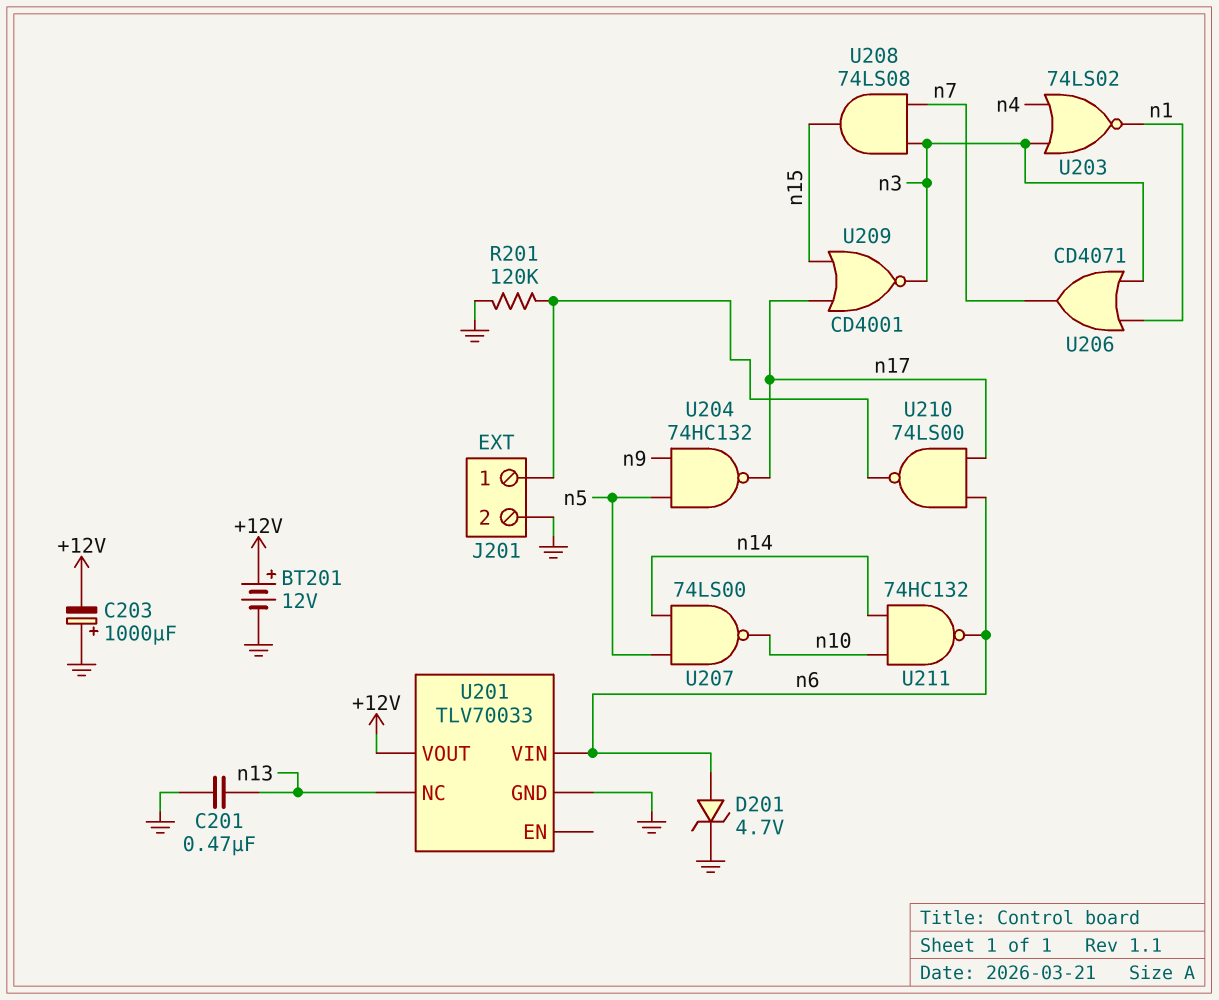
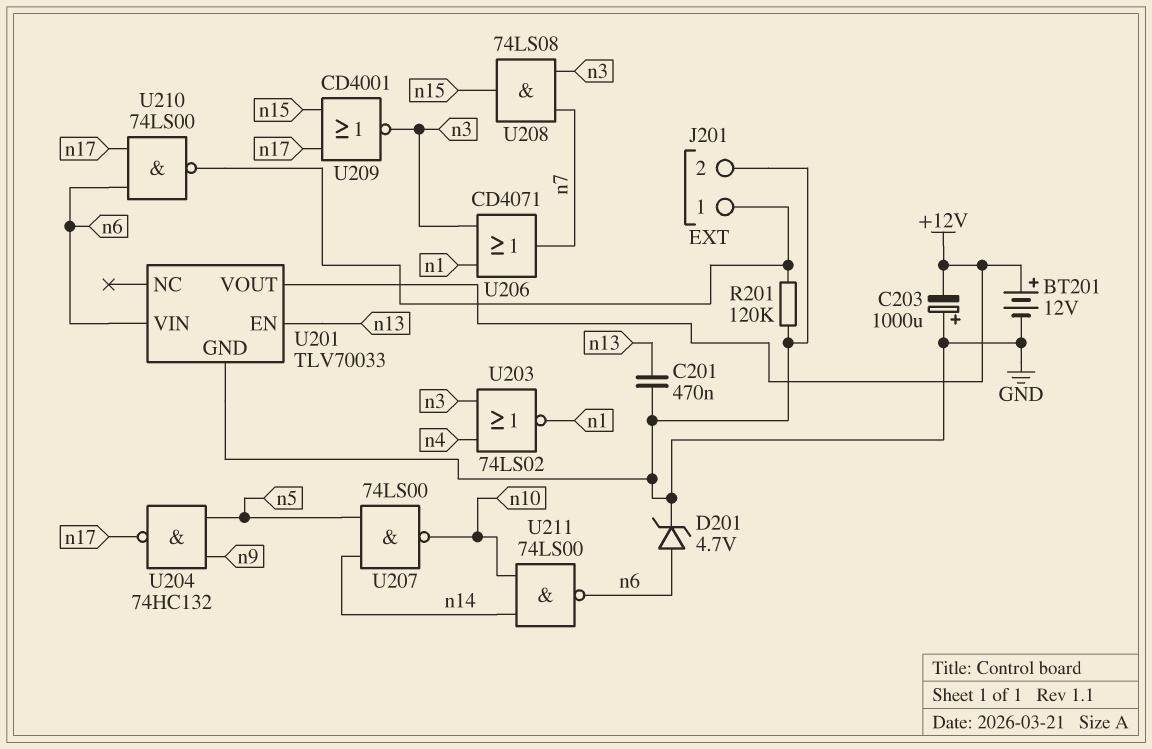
U201 pin EN: none -> n13
U201 pin NC: n13 -> none
U211: NAND 74HC132 (in n10, in n14, out n6) -> NAND 74LS00 (in n10, in n14, out n6)

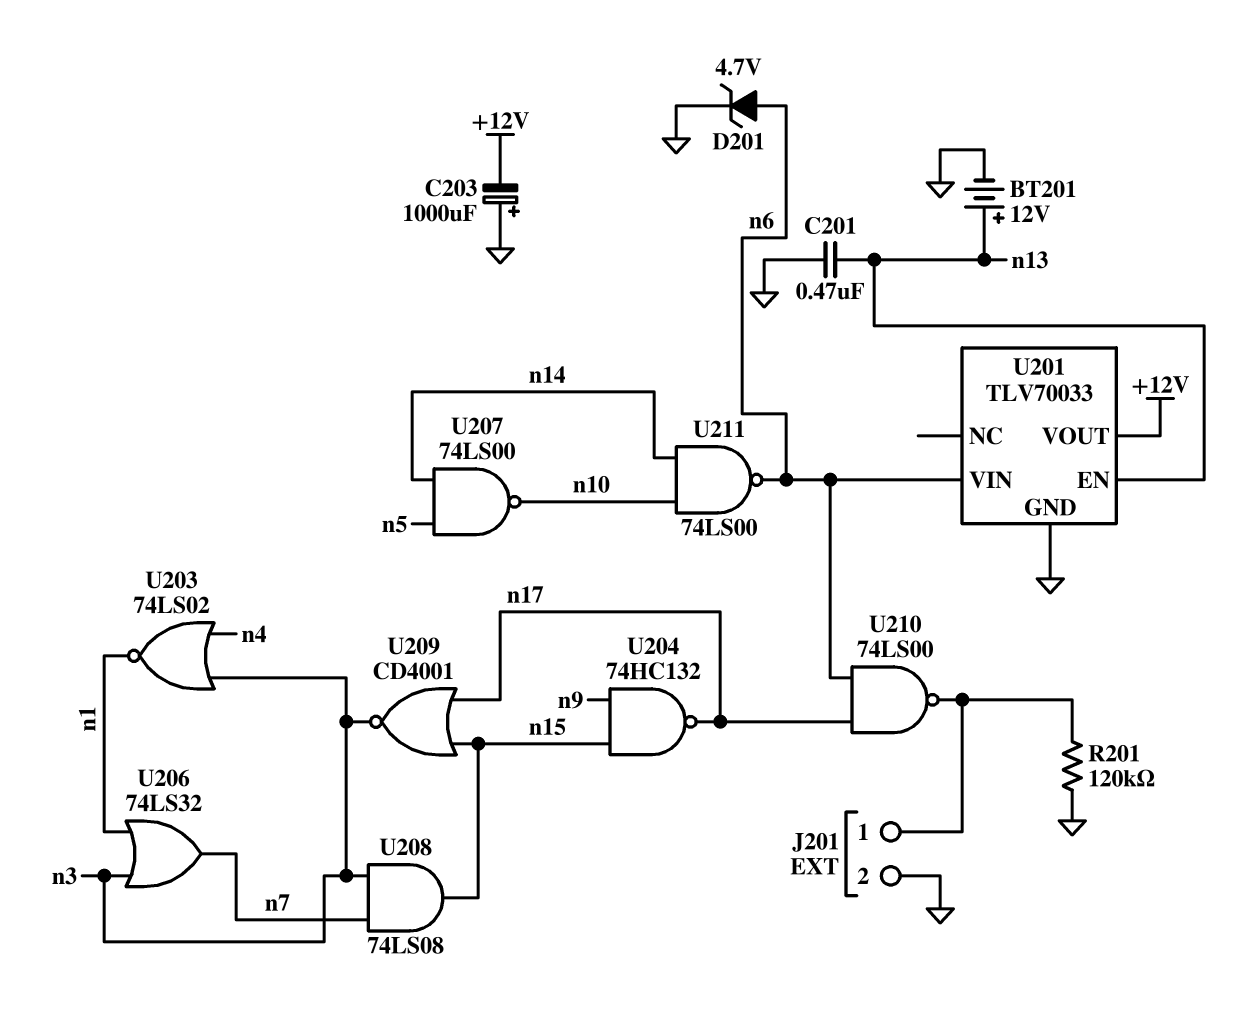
BT201: 12V (plus +12V, minus GND) -> 12V (plus n13, minus GND)
U204: NAND 74HC132 (in n5, in n9, out n17) -> NAND 74HC132 (in n9, in n15, out n17)
U206: OR CD4071 (in n1, in n3, out n7) -> OR 74LS32 (in n1, in n3, out n7)

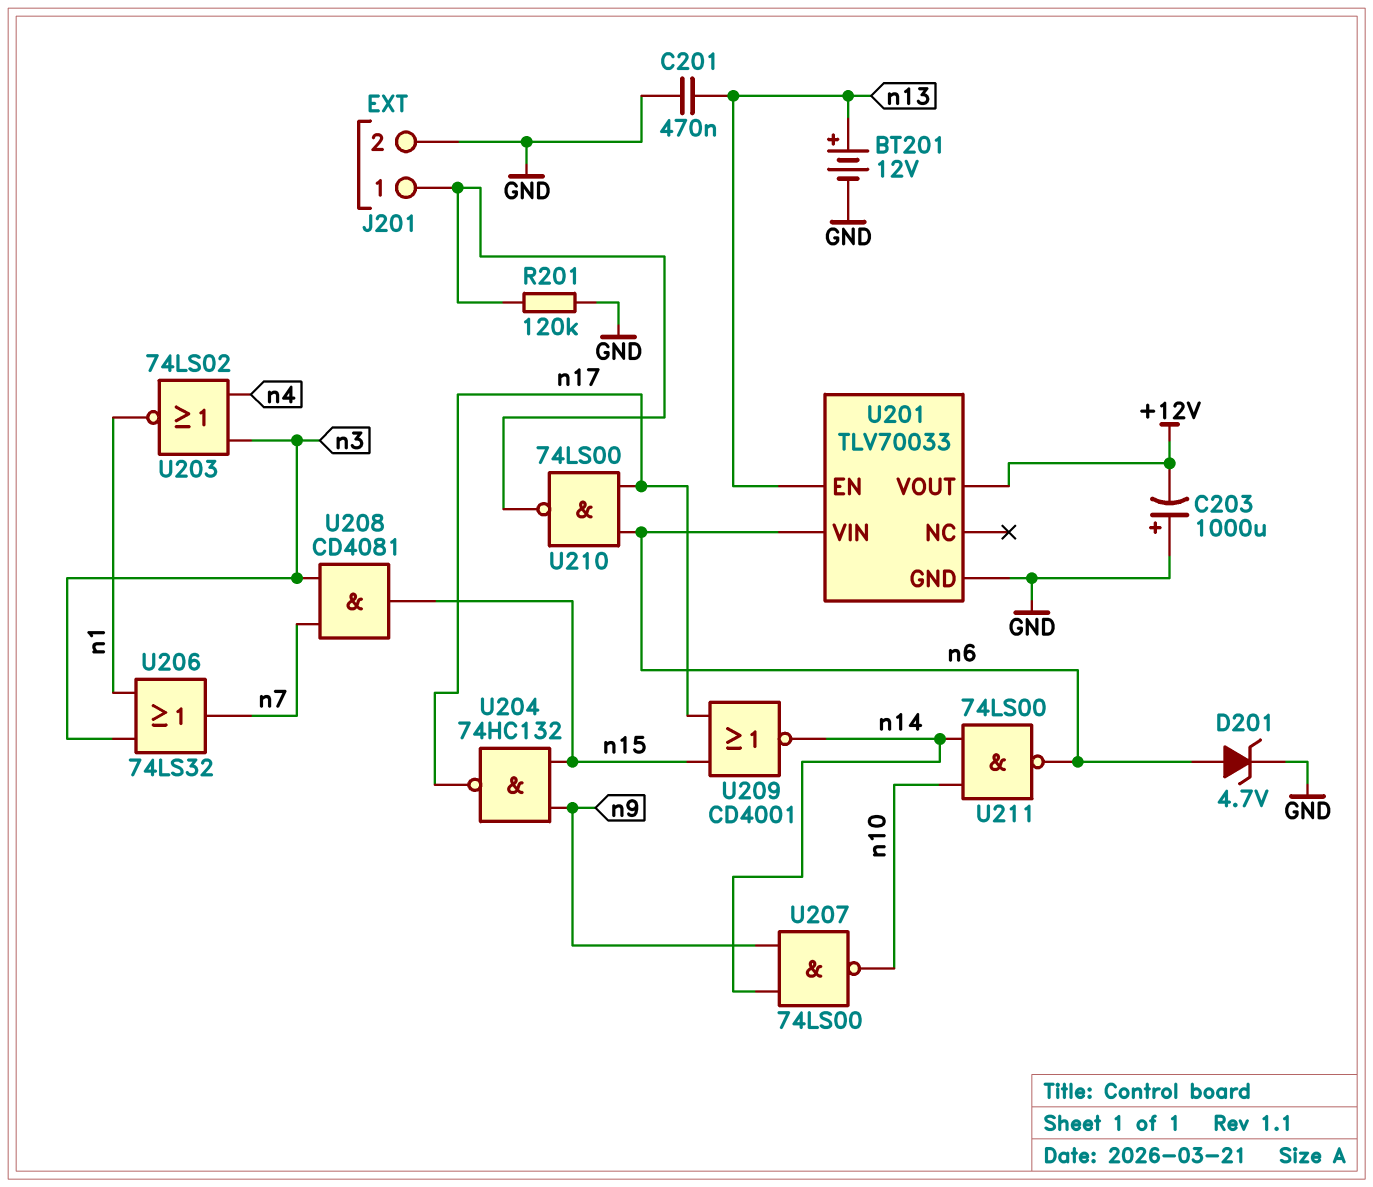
U207: NAND 74LS00 (in n5, in n14, out n10) -> NAND 74LS00 (in n9, in n14, out n10)
U208: AND 74LS08 (in n3, in n7, out n15) -> AND CD4081 (in n3, in n7, out n15)
U209: NOR CD4001 (in n15, in n17, out n3) -> NOR CD4001 (in n15, in n17, out n14)

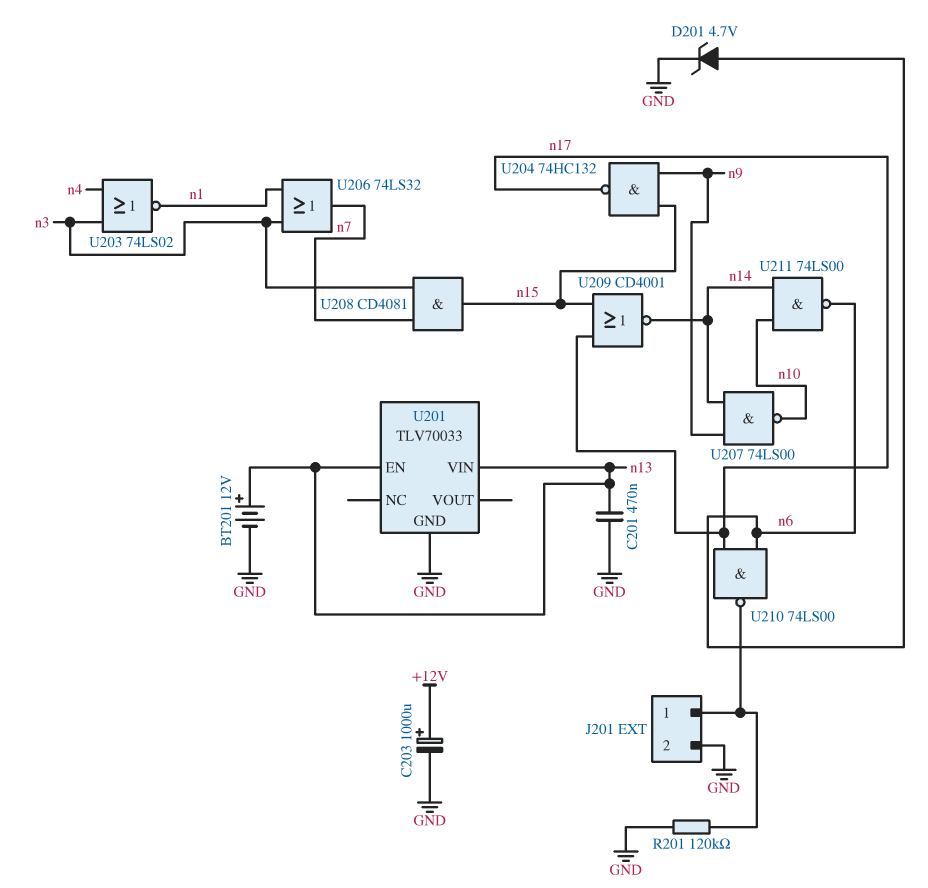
C203: 1000uF (plus GND, minus +12V) -> 1000uF (plus +12V, minus GND)
U201 pin VIN: n6 -> n13
U201 pin VOUT: +12V -> none

